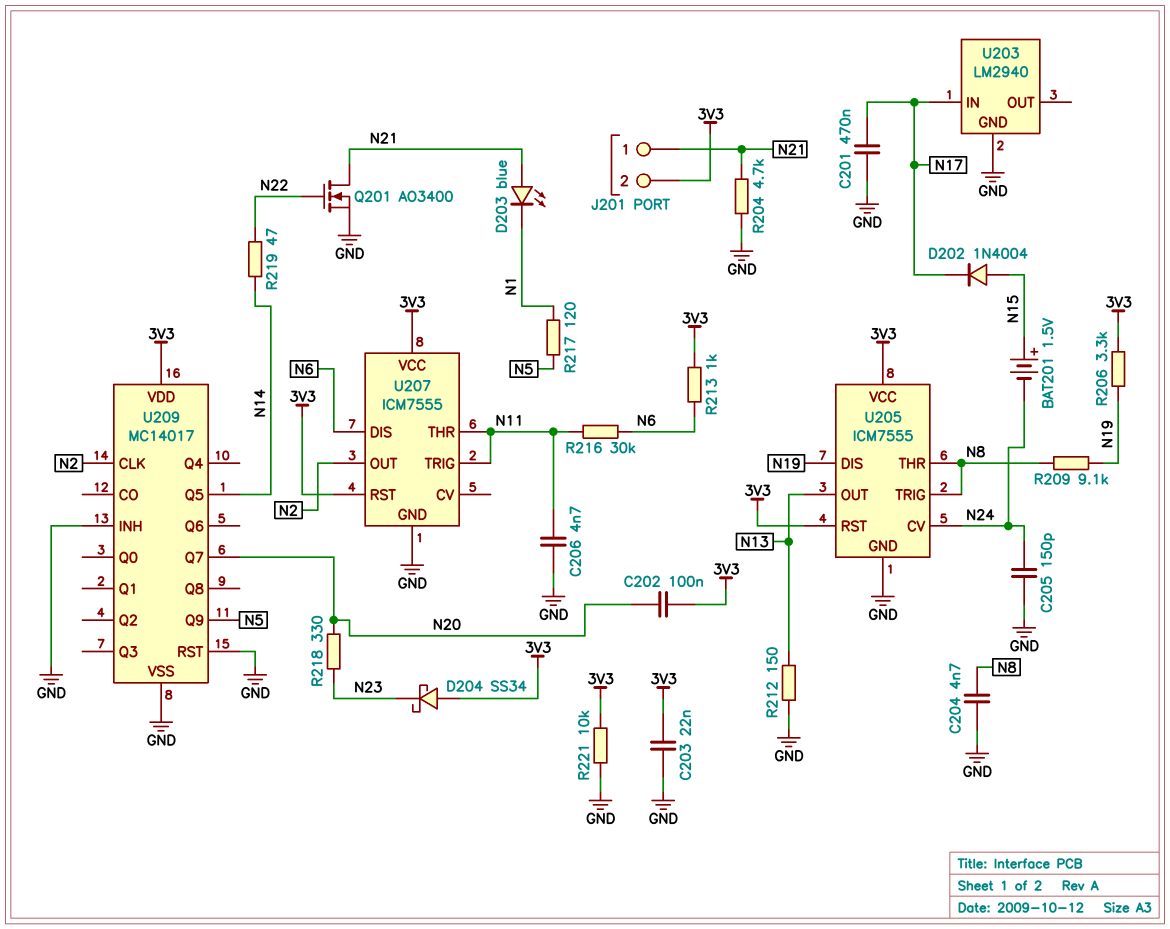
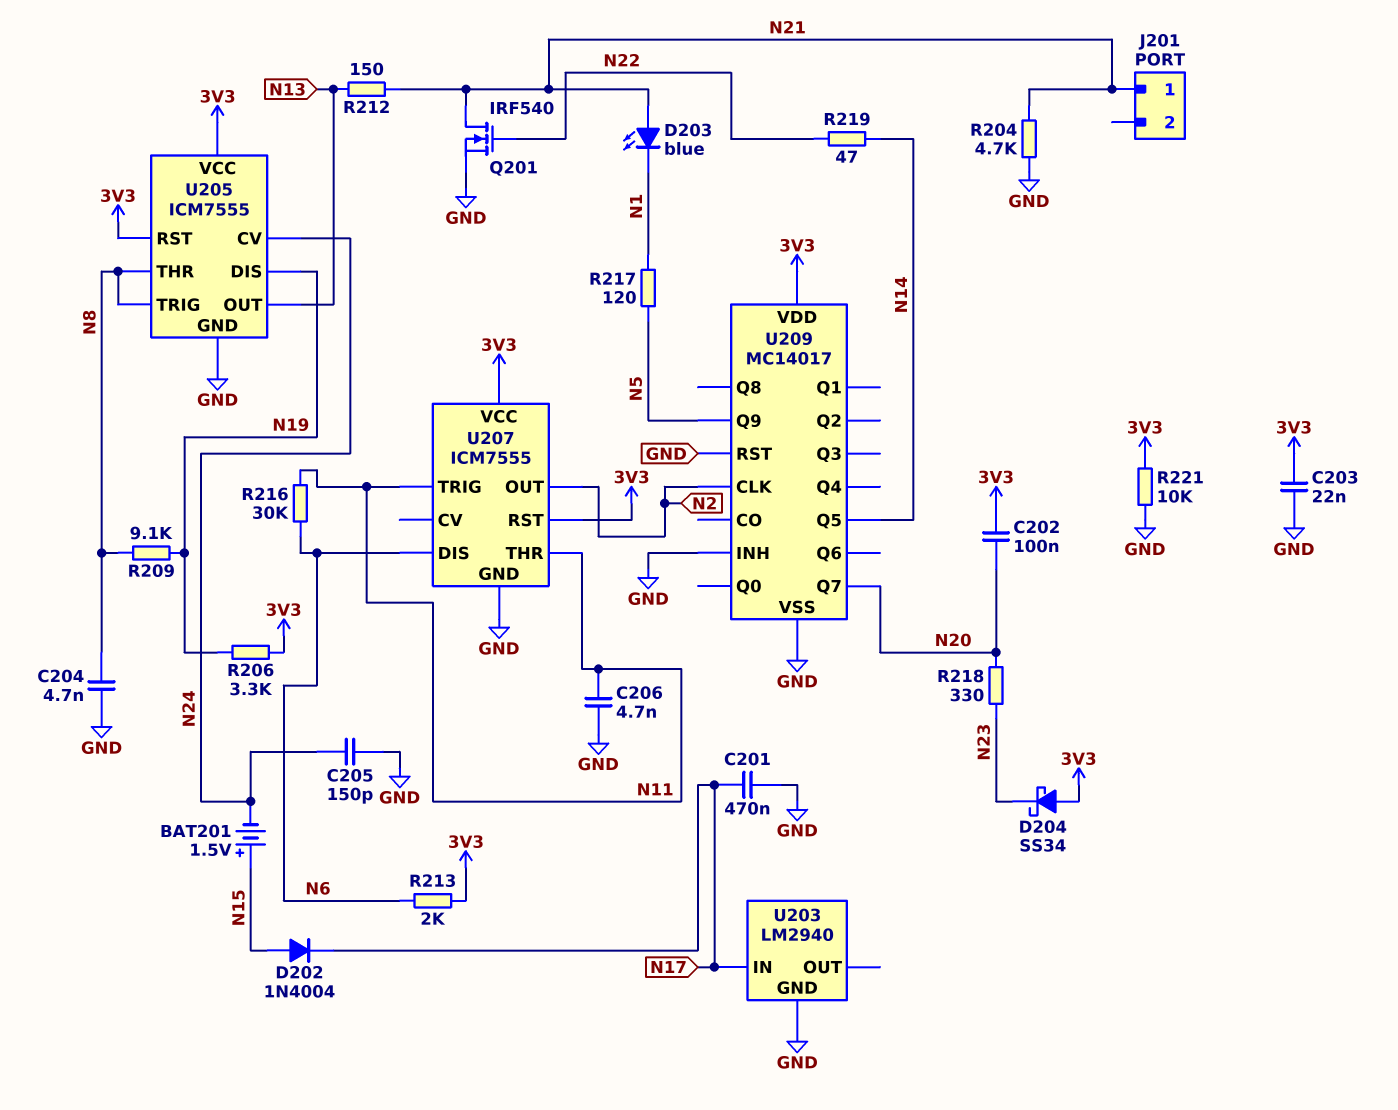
J201 pin 2: 3V3 -> none
Q201: NMOS AO3400 (G N22, D N21, S GND) -> NMOS IRF540 (G N22, D N21, S GND)
R212: 150 (GND, N13) -> 150 (N13, N21)
R213: 1k (3V3, N6) -> 2k (3V3, N6)

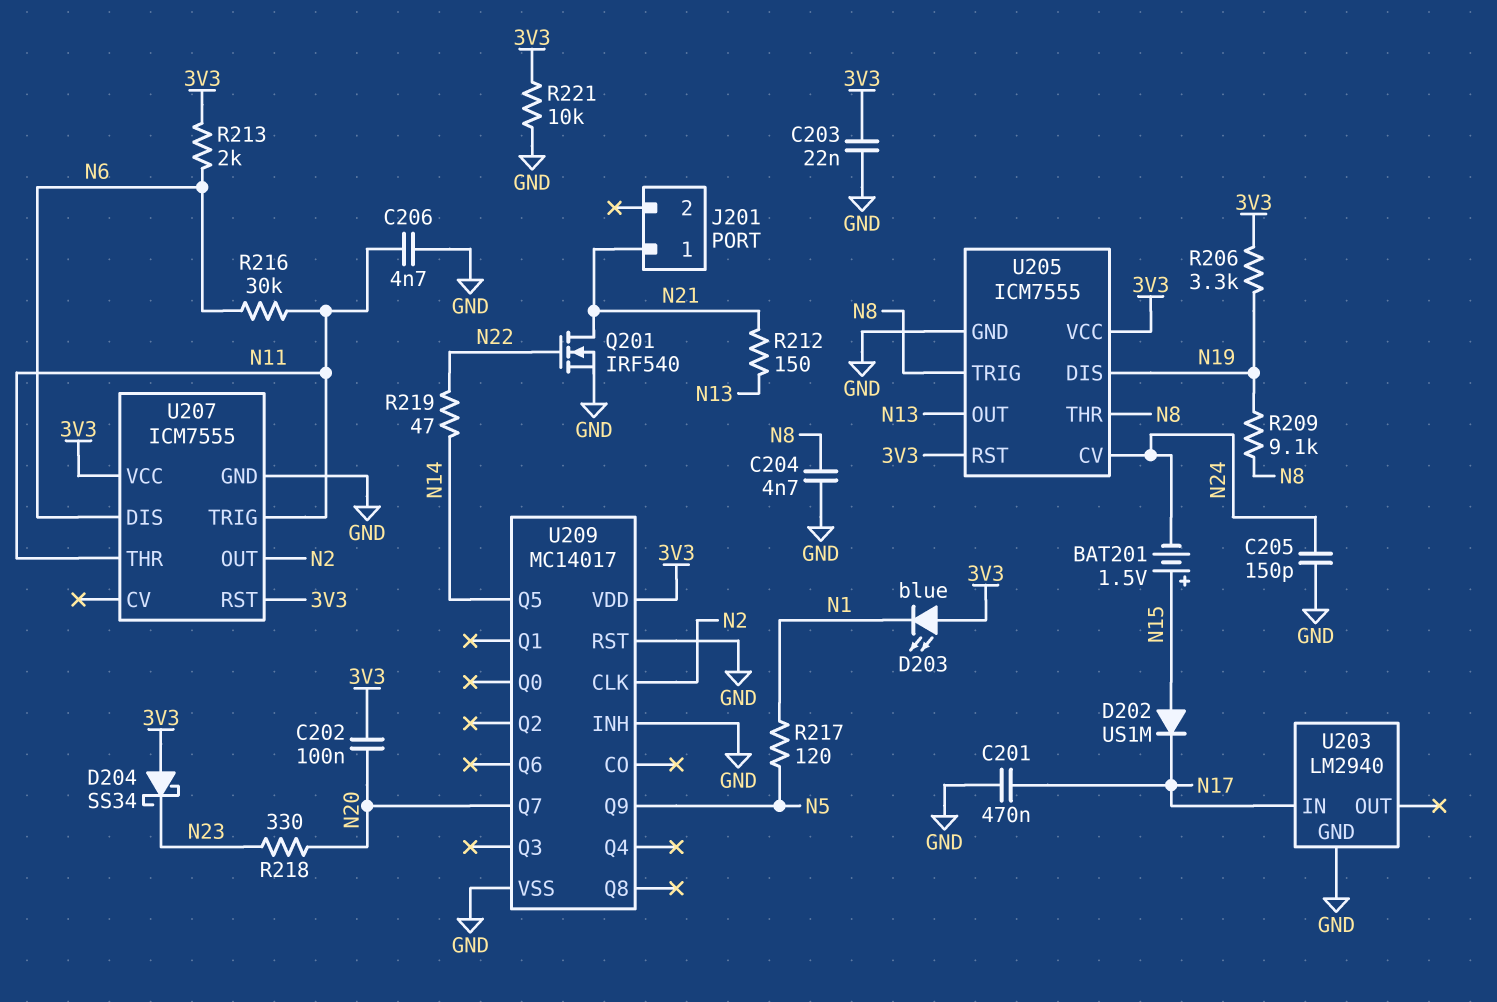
D202: diode 1N4004 (A N15, K N17) -> diode US1M (A N15, K N17)
D203: LED blue (A N21, K N1) -> LED blue (A 3V3, K N1)
R204: 4.7k (GND, N21) -> none

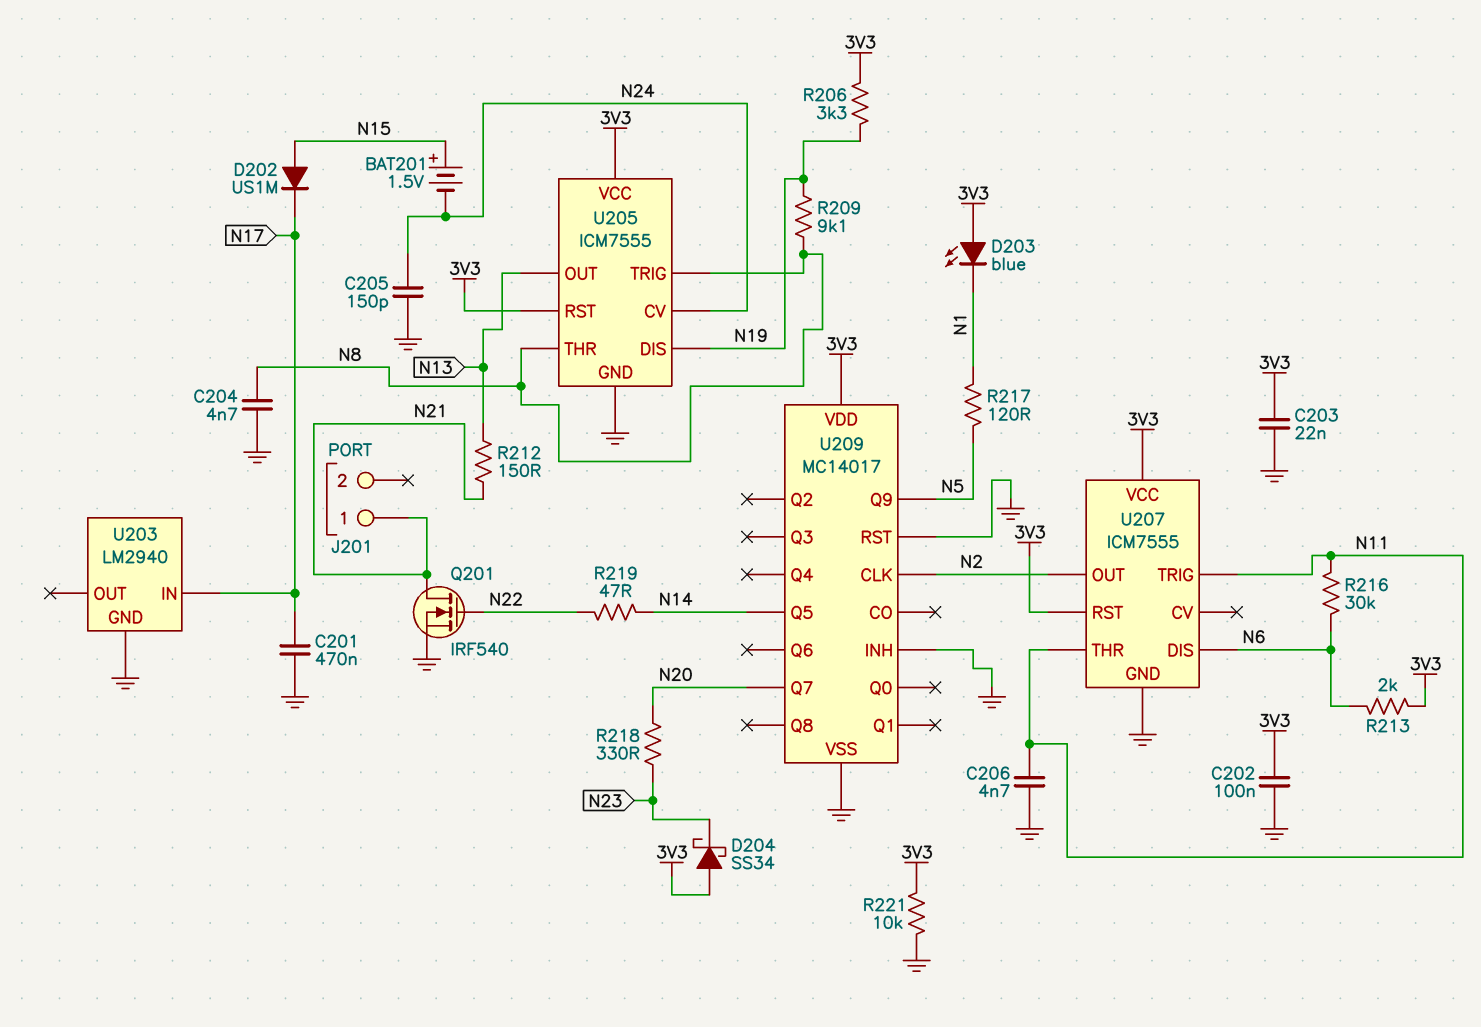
C202: 100nF (3V3, N20) -> 100nF (3V3, GND)

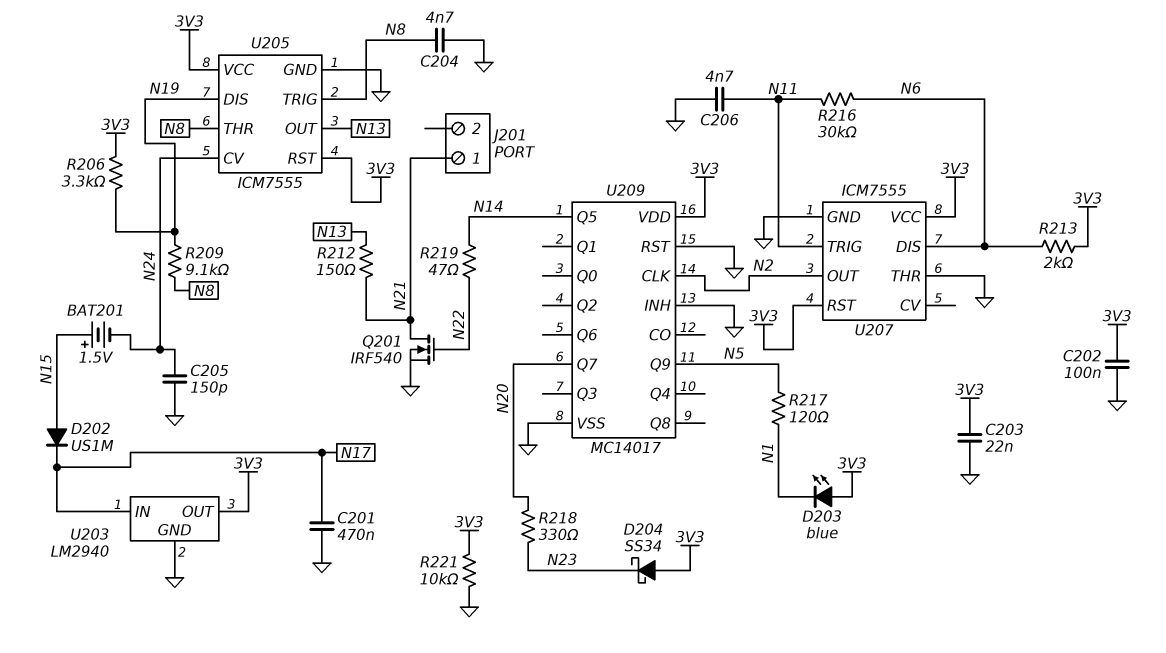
U203 pin OUT: none -> 3V3
U207 pin THR: N11 -> GND

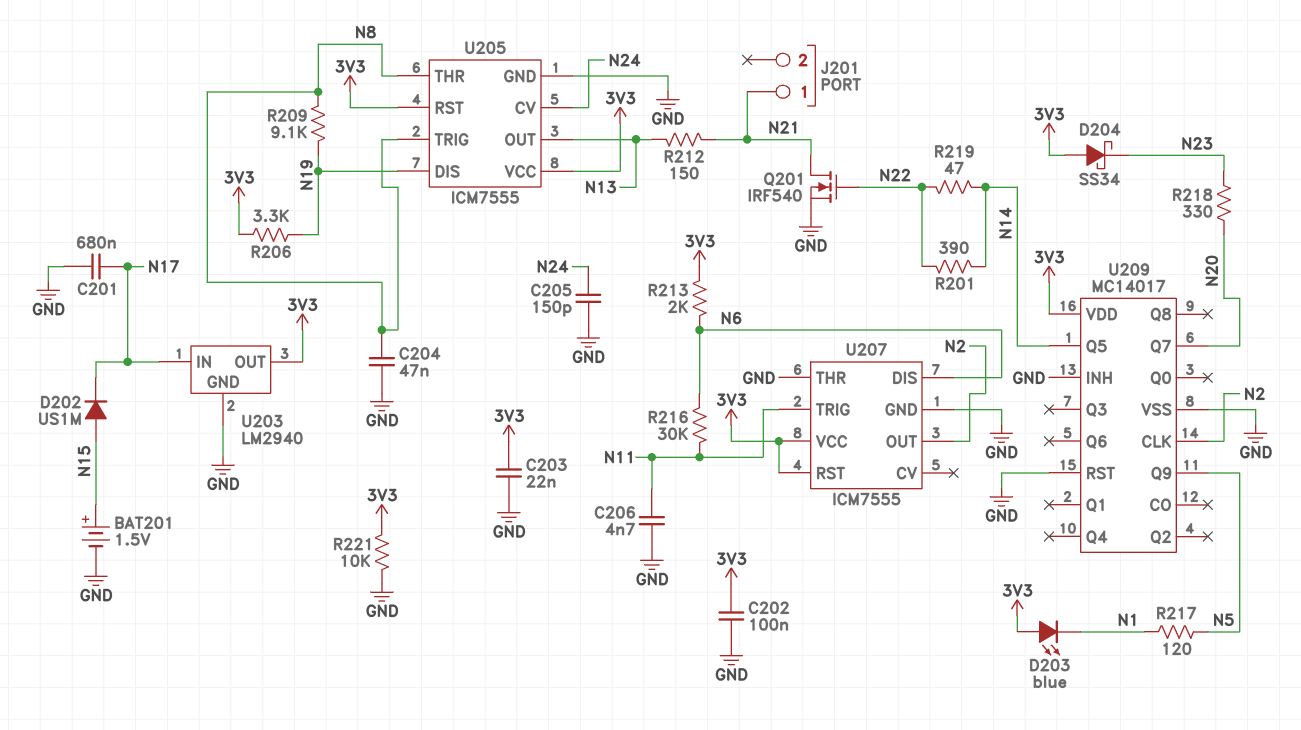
BAT201: 1.5V (plus N15, minus N24) -> 1.5V (plus N15, minus GND)
C201: 470nF (GND, N17) -> 680nF (GND, N17)
C204: 4.7nF (GND, N8) -> 47nF (GND, N8)
R201: none -> 390 (N14, N22)

